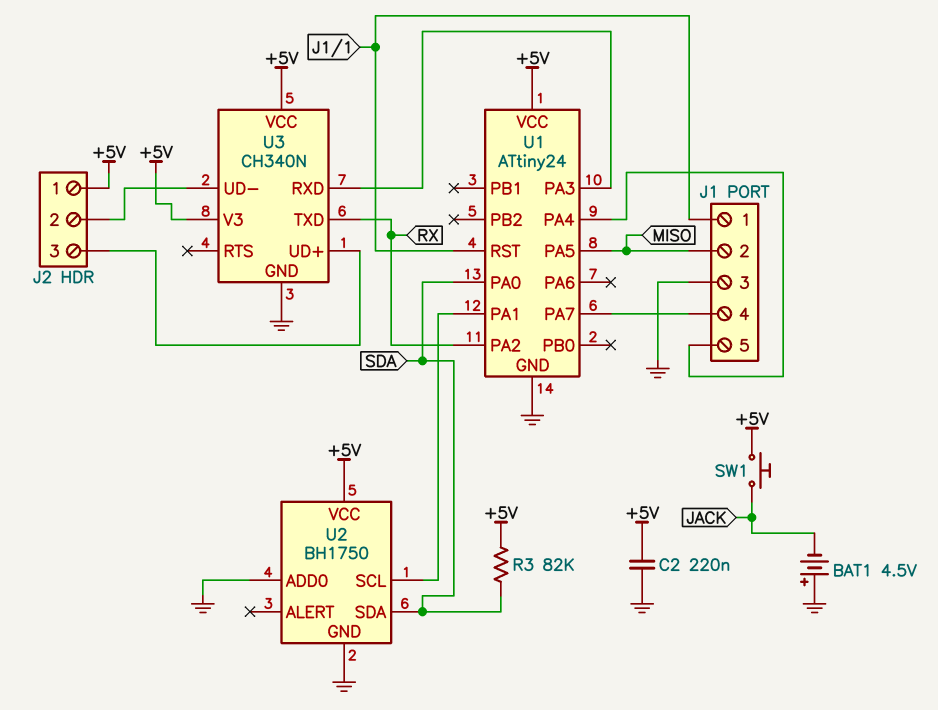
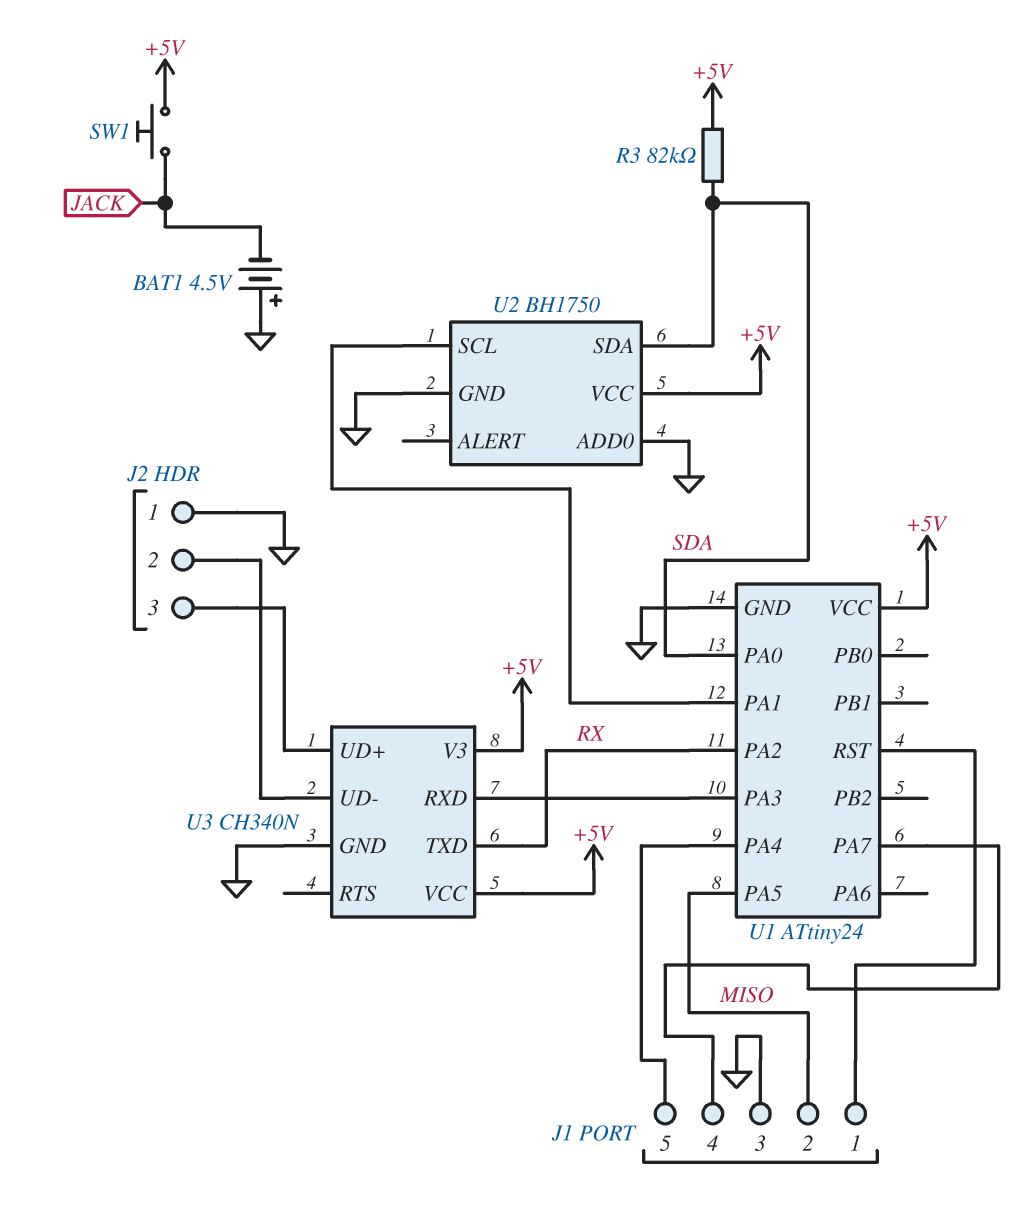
C2: 220nF (+5V, GND) -> none
J2 pin 1: +5V -> GND

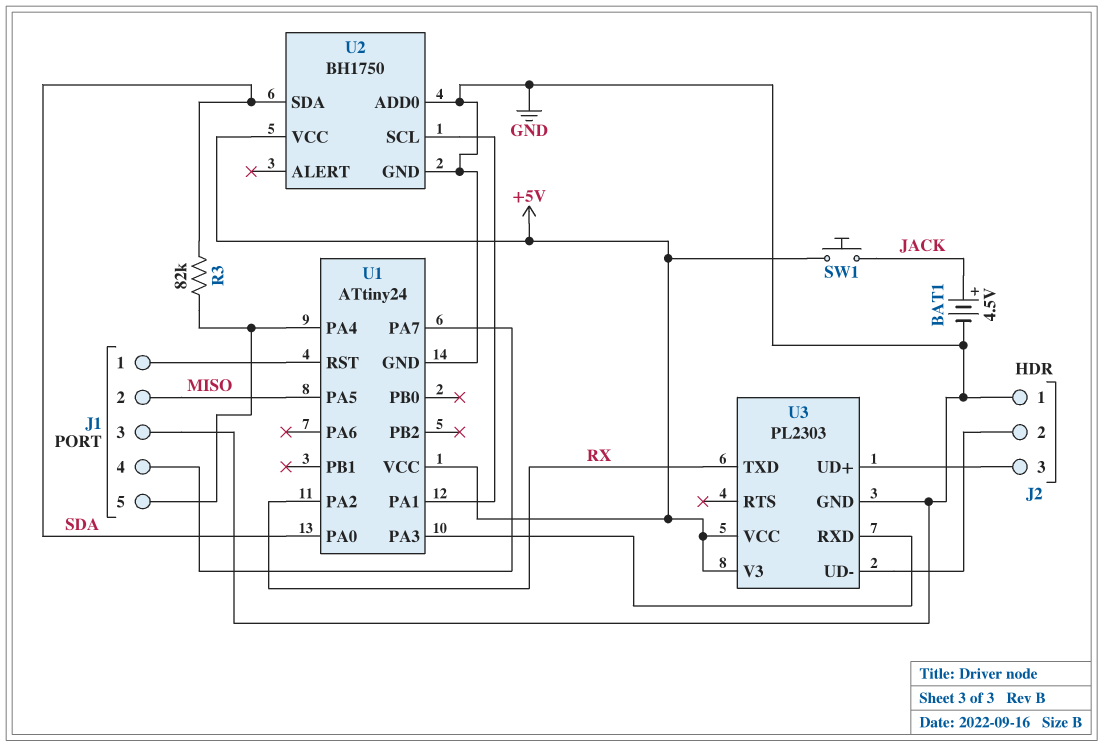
BAT1: 4.5V (plus GND, minus JACK) -> 4.5V (plus JACK, minus GND)
R3: 82k (+5V, SDA) -> 82k (J1/5, SDA)
U3: CH340N -> PL2303

